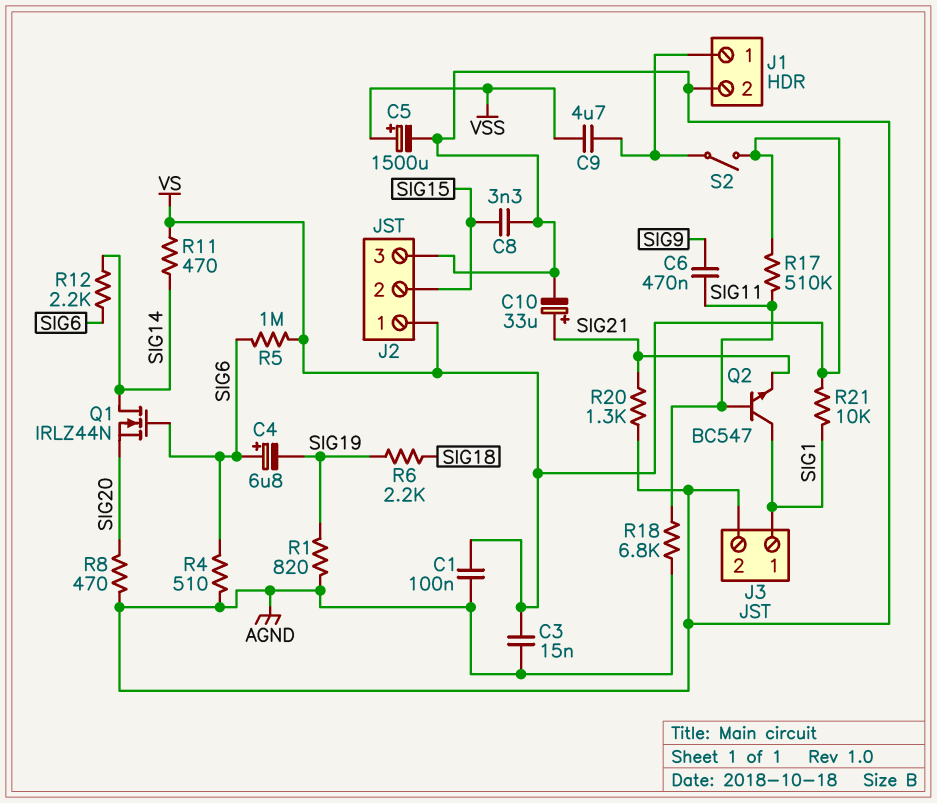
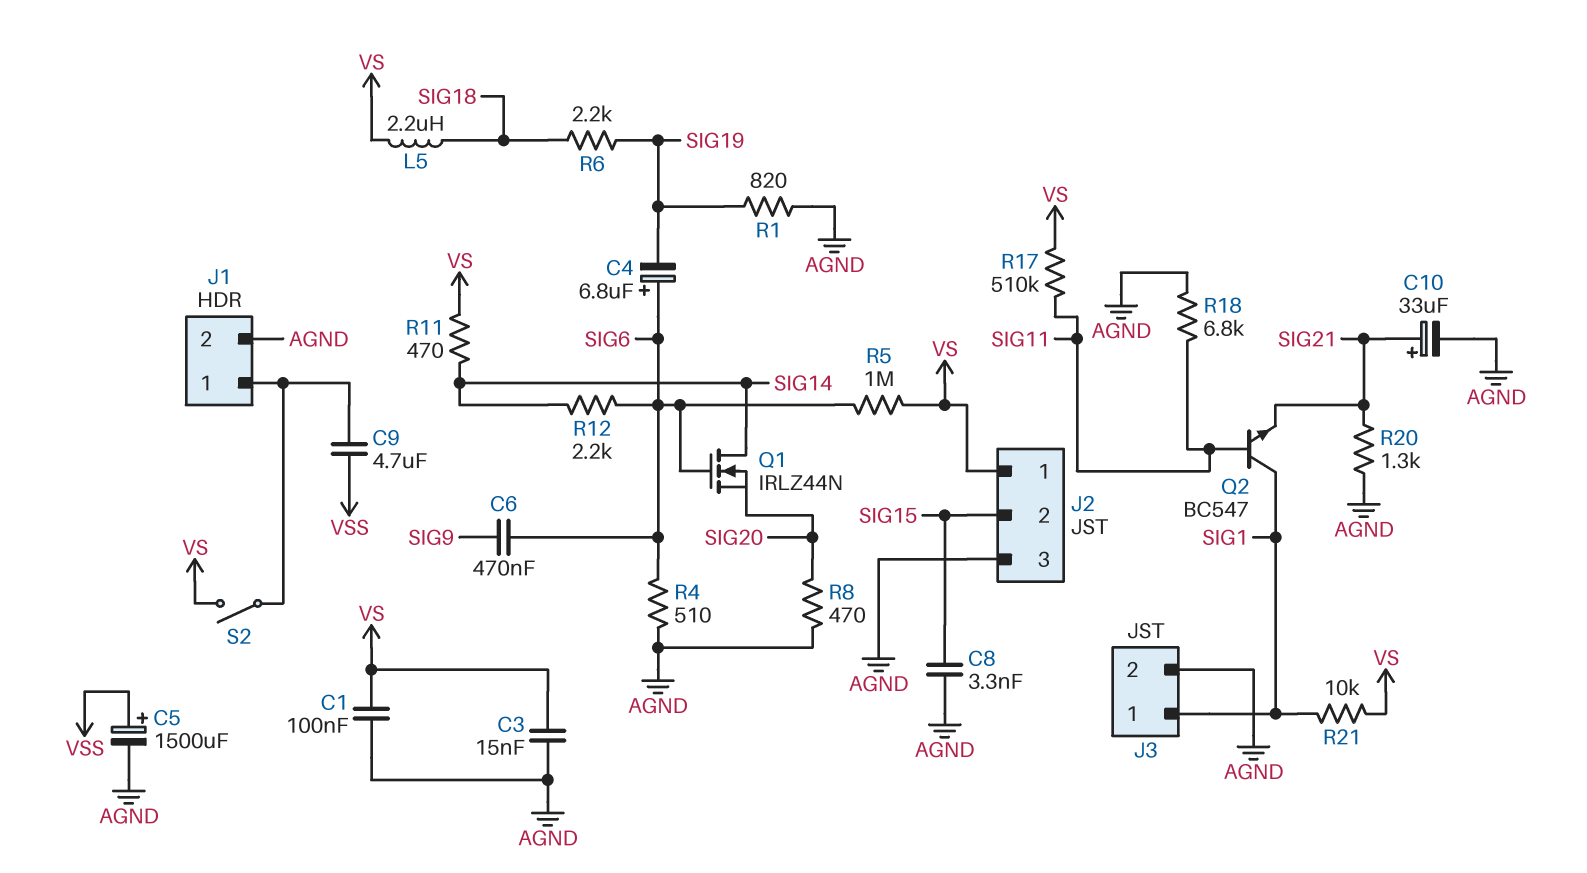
C6: 470nF (SIG9, SIG11) -> 470nF (SIG6, SIG9)
L5: none -> 2.2uH (SIG18, VS)

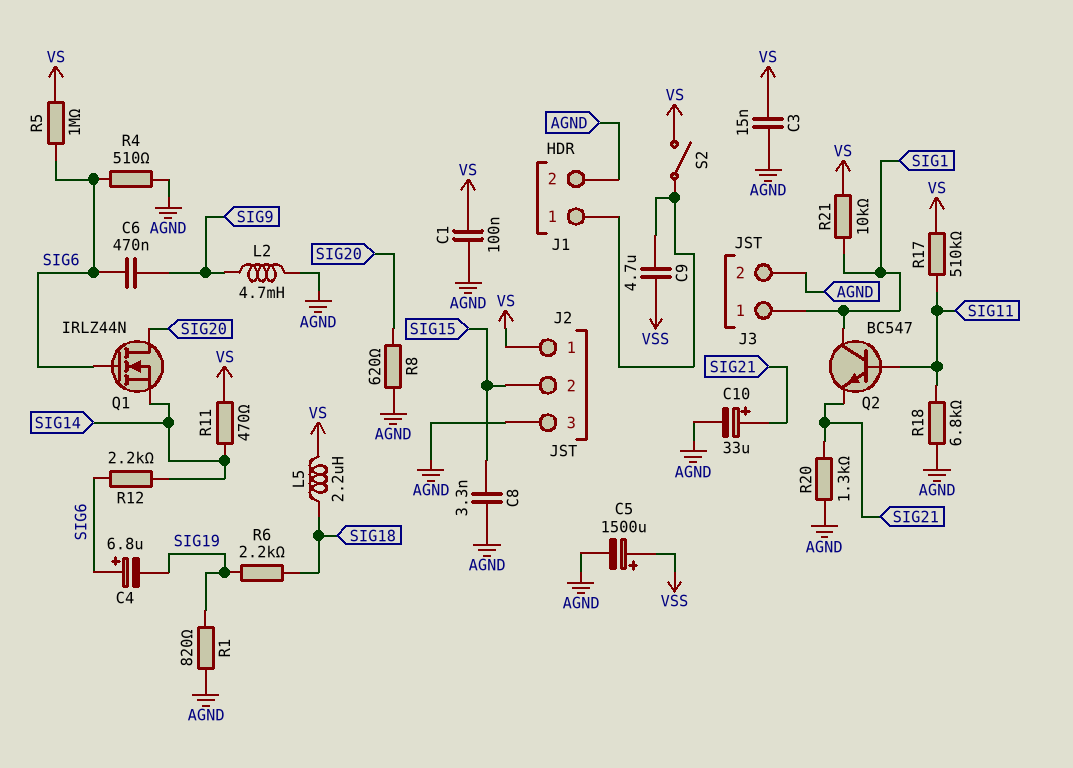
L2: none -> 4.7mH (AGND, SIG9)
Q1: NMOS IRLZ44N (G SIG6, D SIG14, S SIG20) -> NMOS IRLZ44N (G SIG6, D SIG20, S SIG14)
R8: 470 (AGND, SIG20) -> 620 (AGND, SIG20)

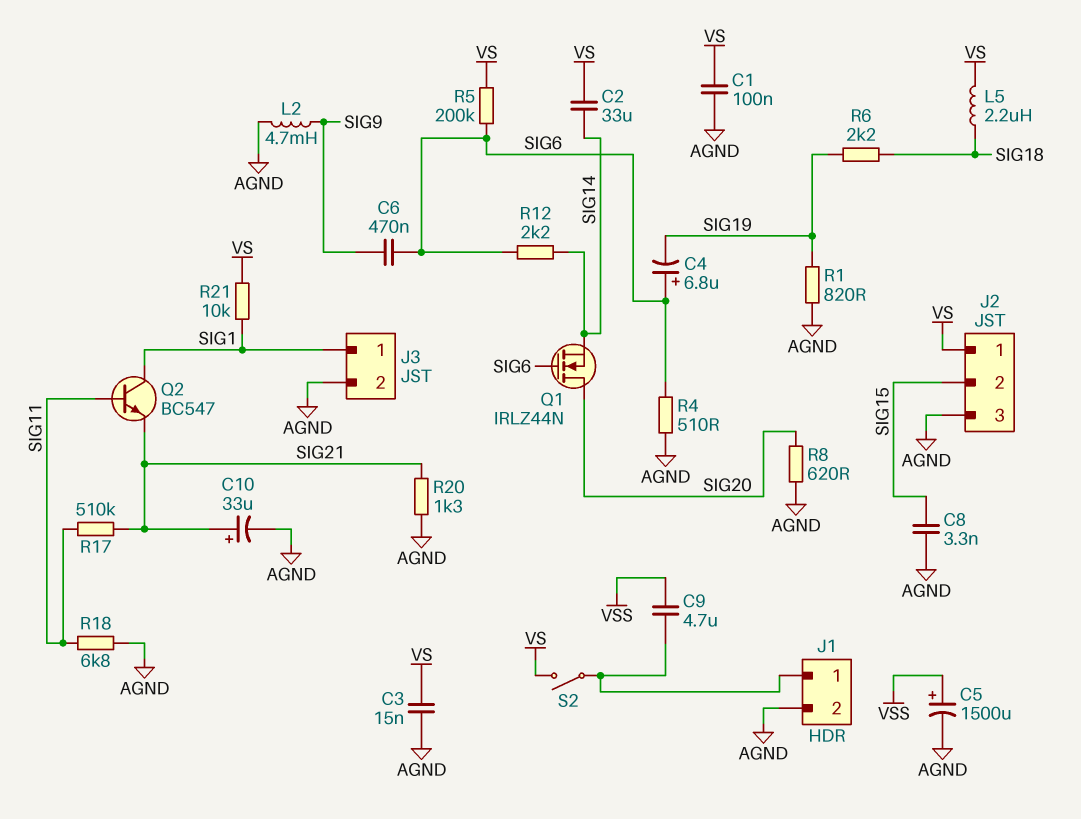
C2: none -> 33uF (SIG14, VS)
R5: 1M (SIG6, VS) -> 200k (SIG6, VS)
R11: 470 (SIG14, VS) -> none
R17: 510k (SIG11, VS) -> 510k (SIG11, SIG21)

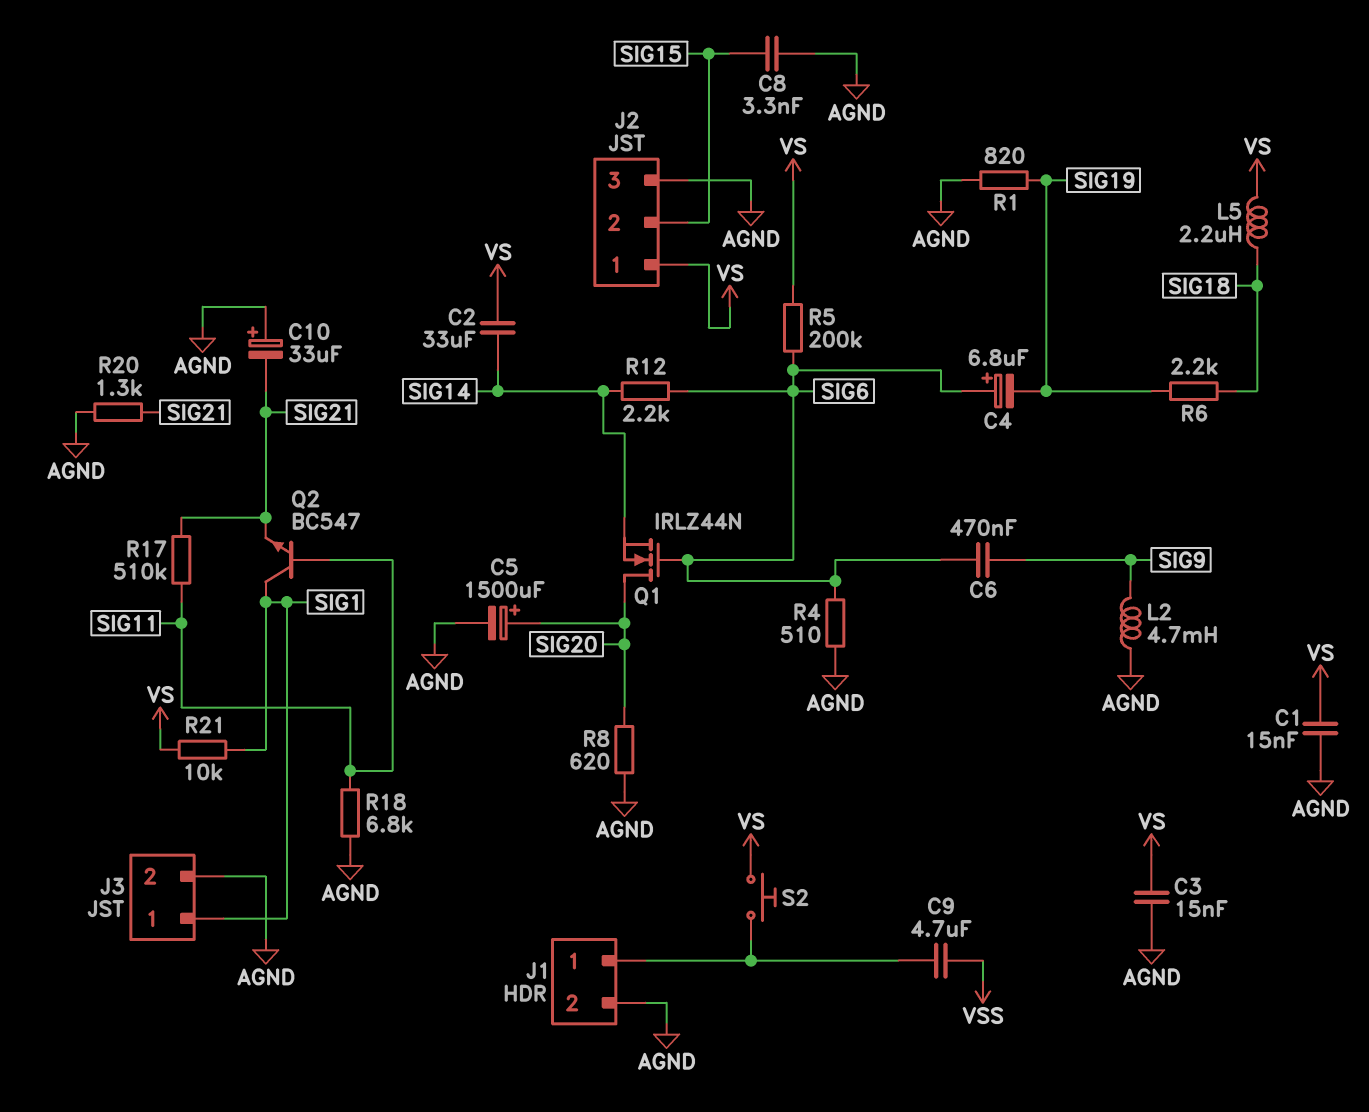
C1: 100nF (AGND, VS) -> 15nF (AGND, VS)
C5: 1500uF (plus VSS, minus AGND) -> 1500uF (plus SIG20, minus AGND)
C10: 33uF (plus SIG21, minus AGND) -> 33uF (plus AGND, minus SIG21)
S2: switch (J1/1, VS) -> button (J1/1, VS)

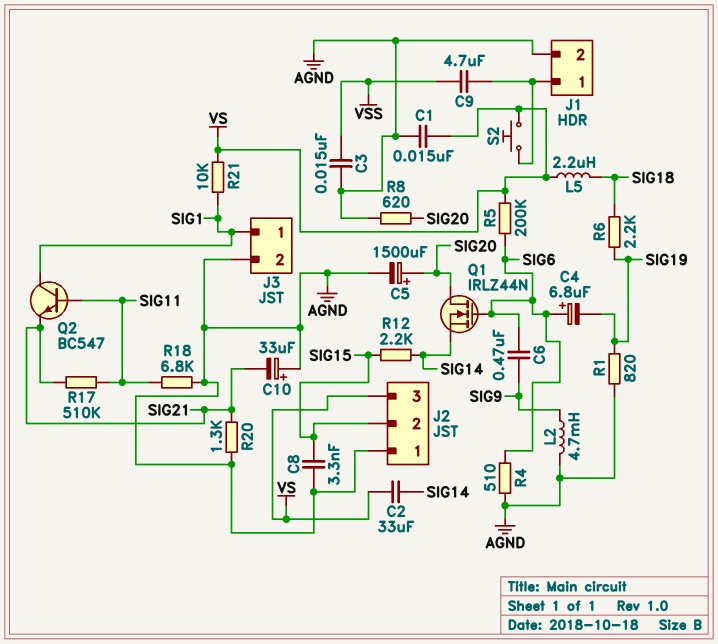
C3: 15nF (AGND, VS) -> 15nF (AGND, VSS)
J2 pin 1: VS -> AGND
J2 pin 3: AGND -> VS
R12: 2.2k (SIG6, SIG14) -> 2.2k (SIG14, SIG15)

